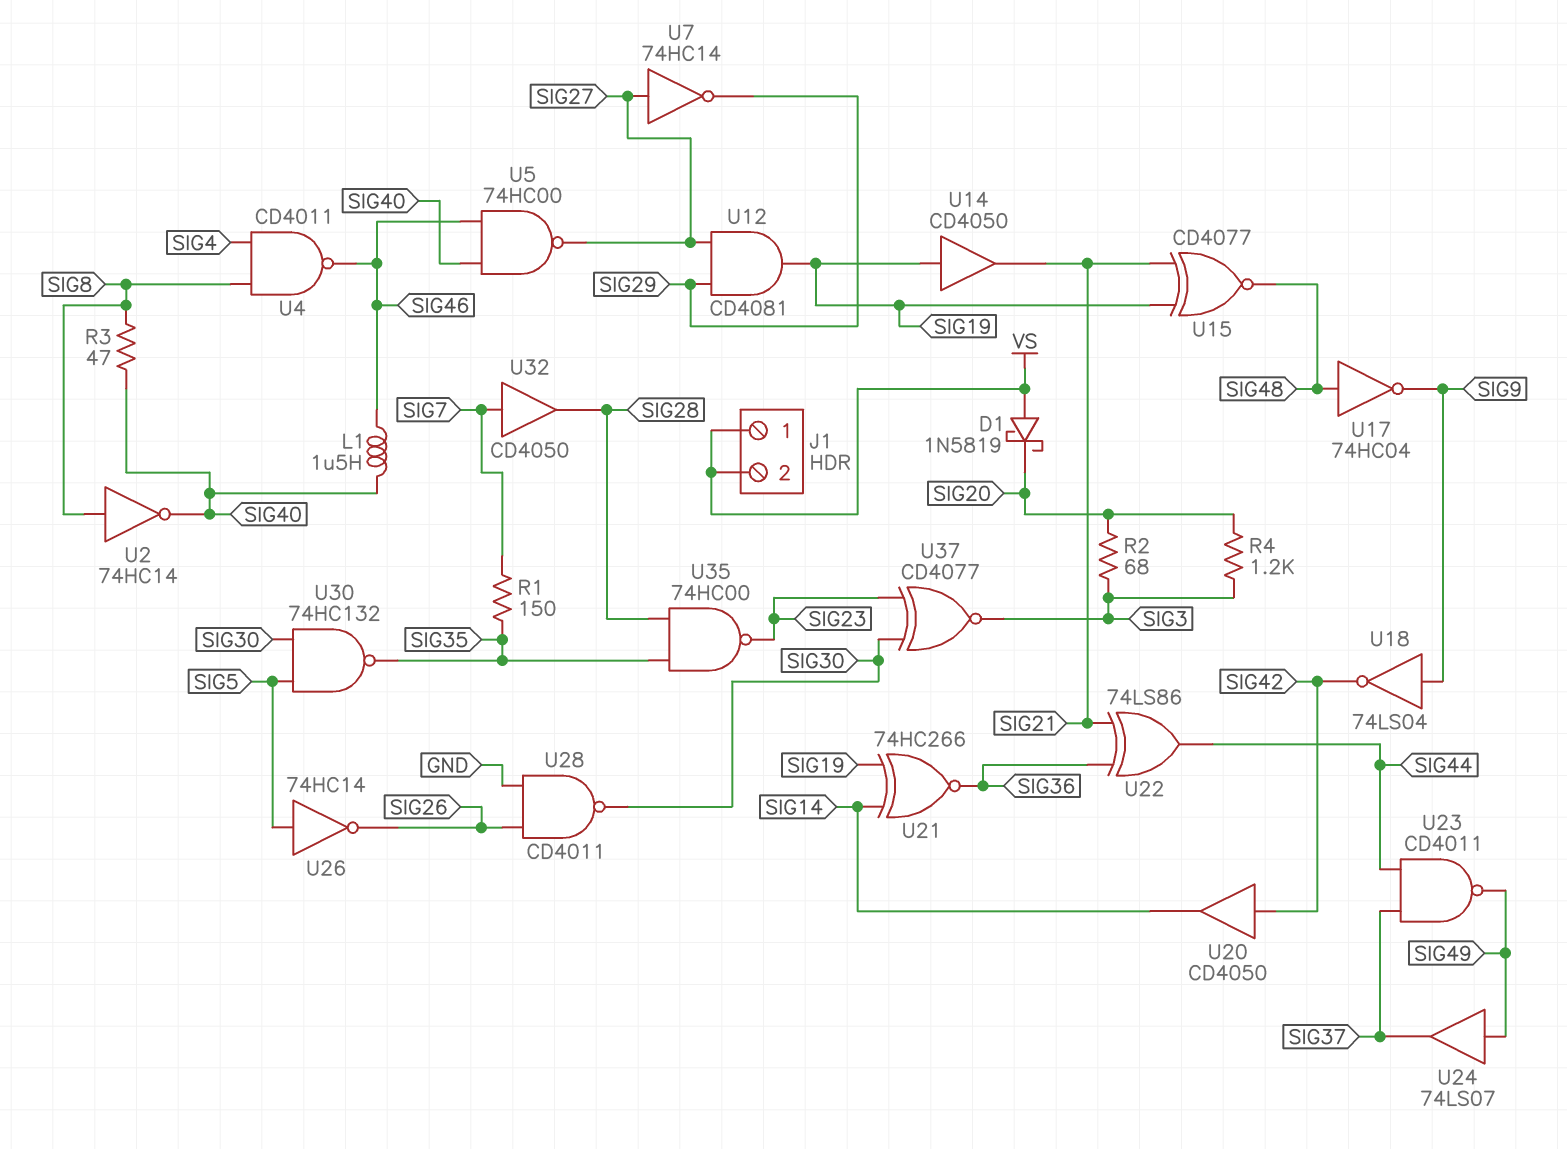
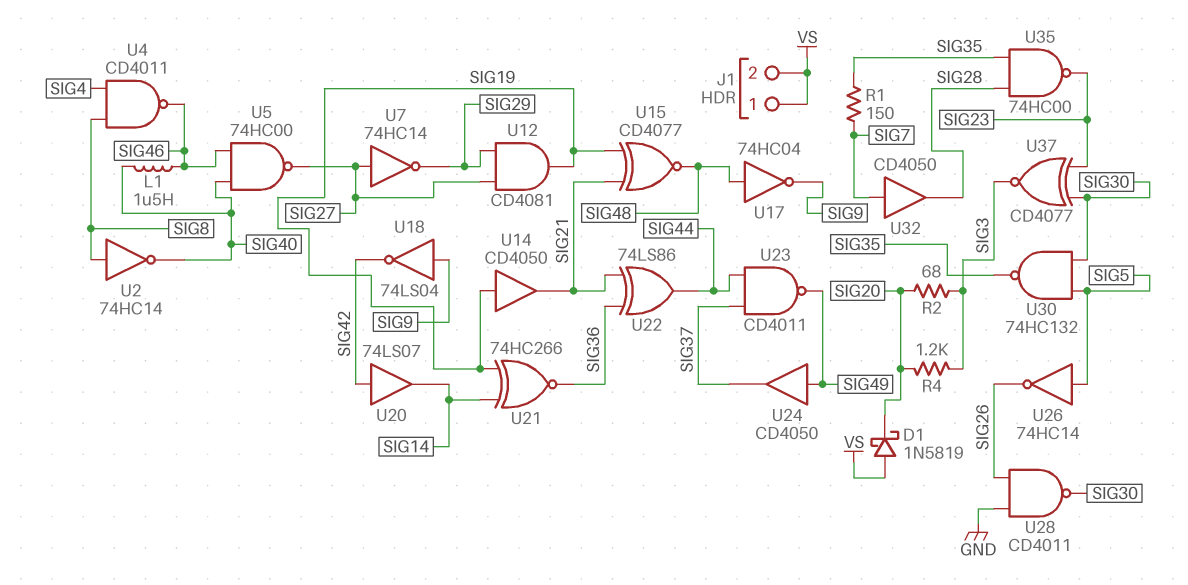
R3: 47 (SIG8, SIG40) -> none
U20: buffer CD4050 (in SIG42, out SIG14) -> buffer 74LS07 (in SIG42, out SIG14)
U24: buffer 74LS07 (in SIG49, out SIG37) -> buffer CD4050 (in SIG49, out SIG37)

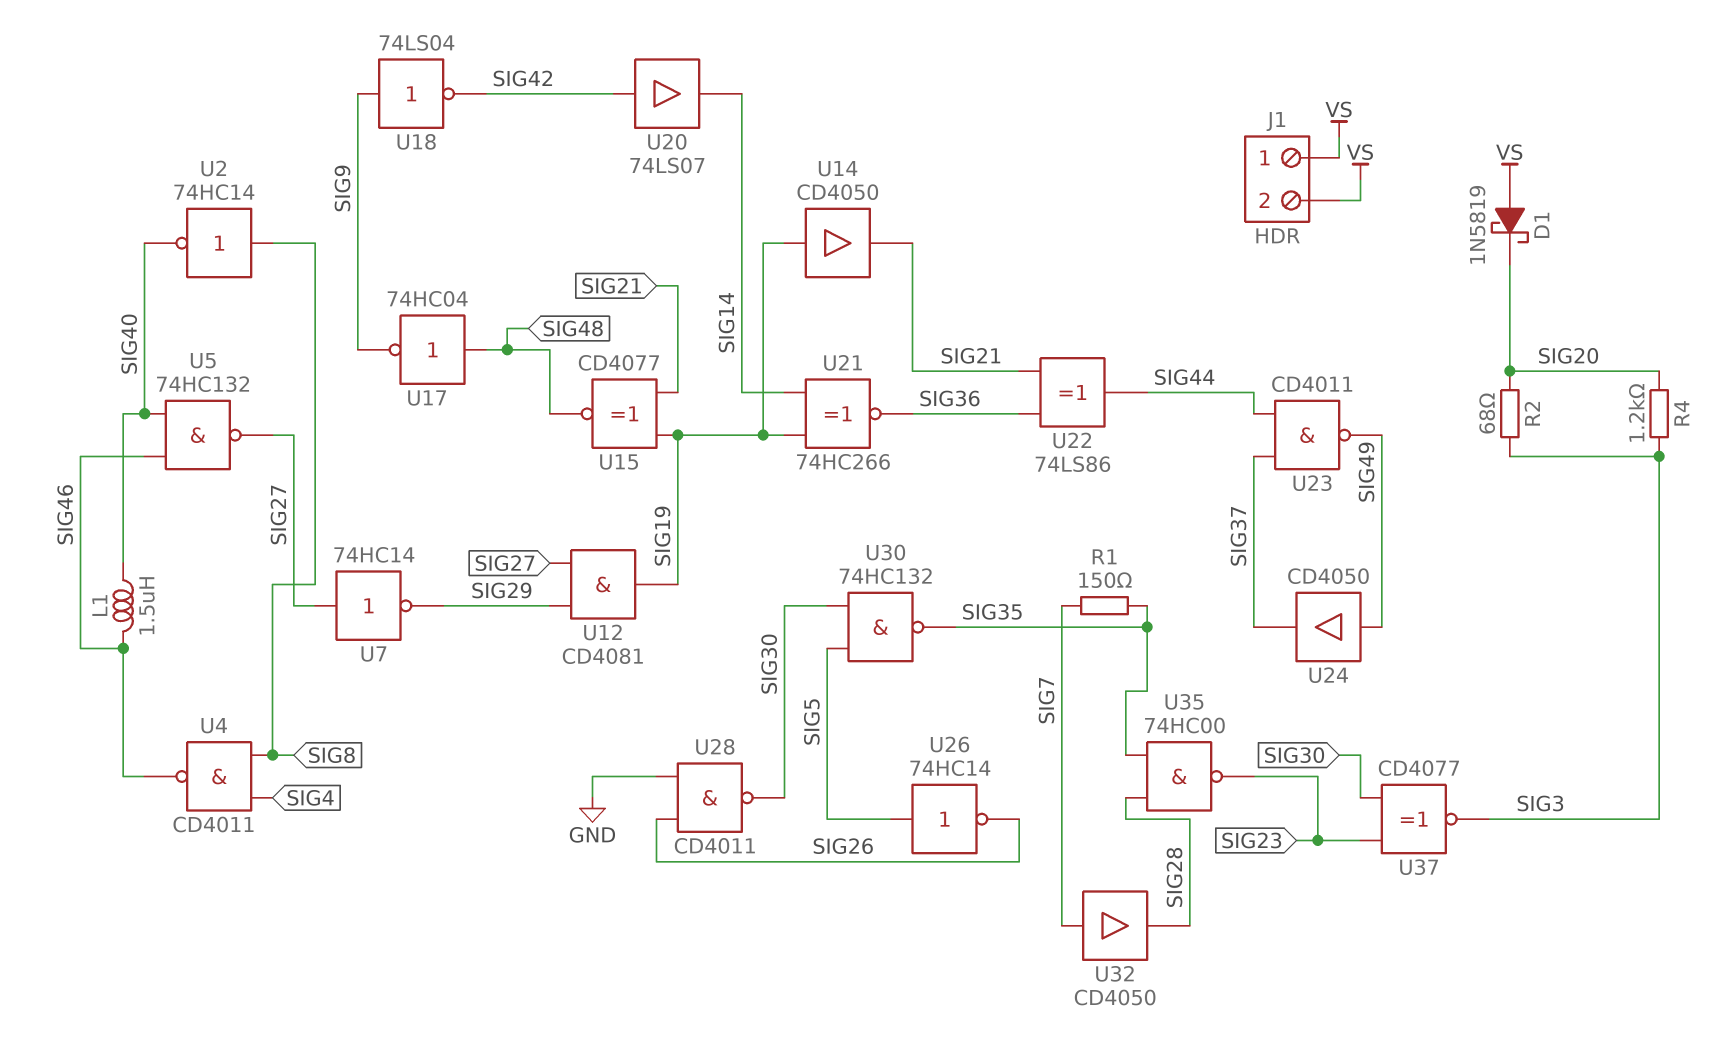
U5: NAND 74HC00 (in SIG40, in SIG46, out SIG27) -> NAND 74HC132 (in SIG40, in SIG46, out SIG27)

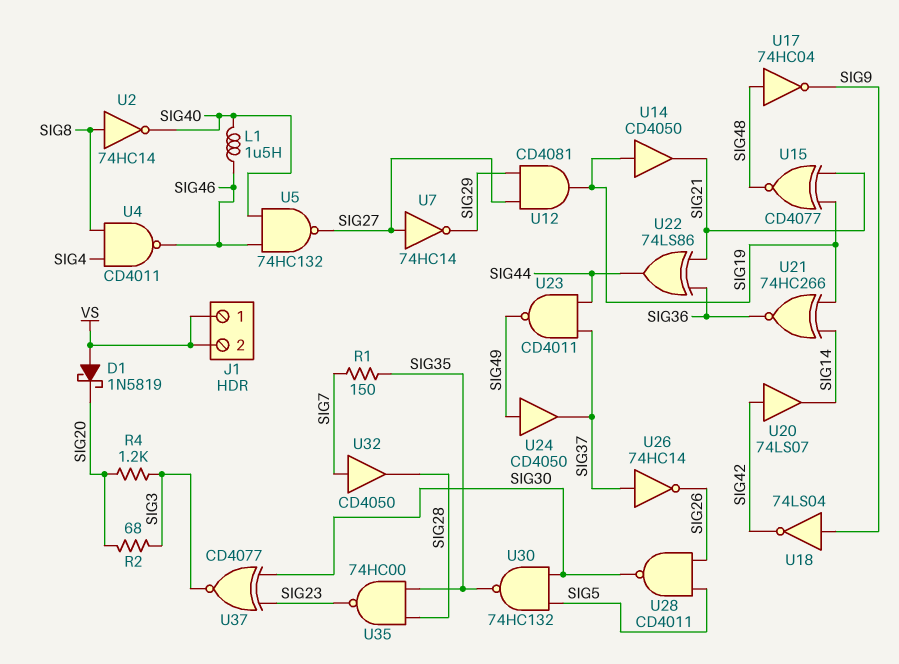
U26: NOT 74HC14 (in SIG5, out SIG26) -> NOT 74HC14 (in SIG37, out SIG26)
U28: NAND CD4011 (in GND, in SIG26, out SIG30) -> NAND CD4011 (in SIG5, in SIG26, out SIG30)

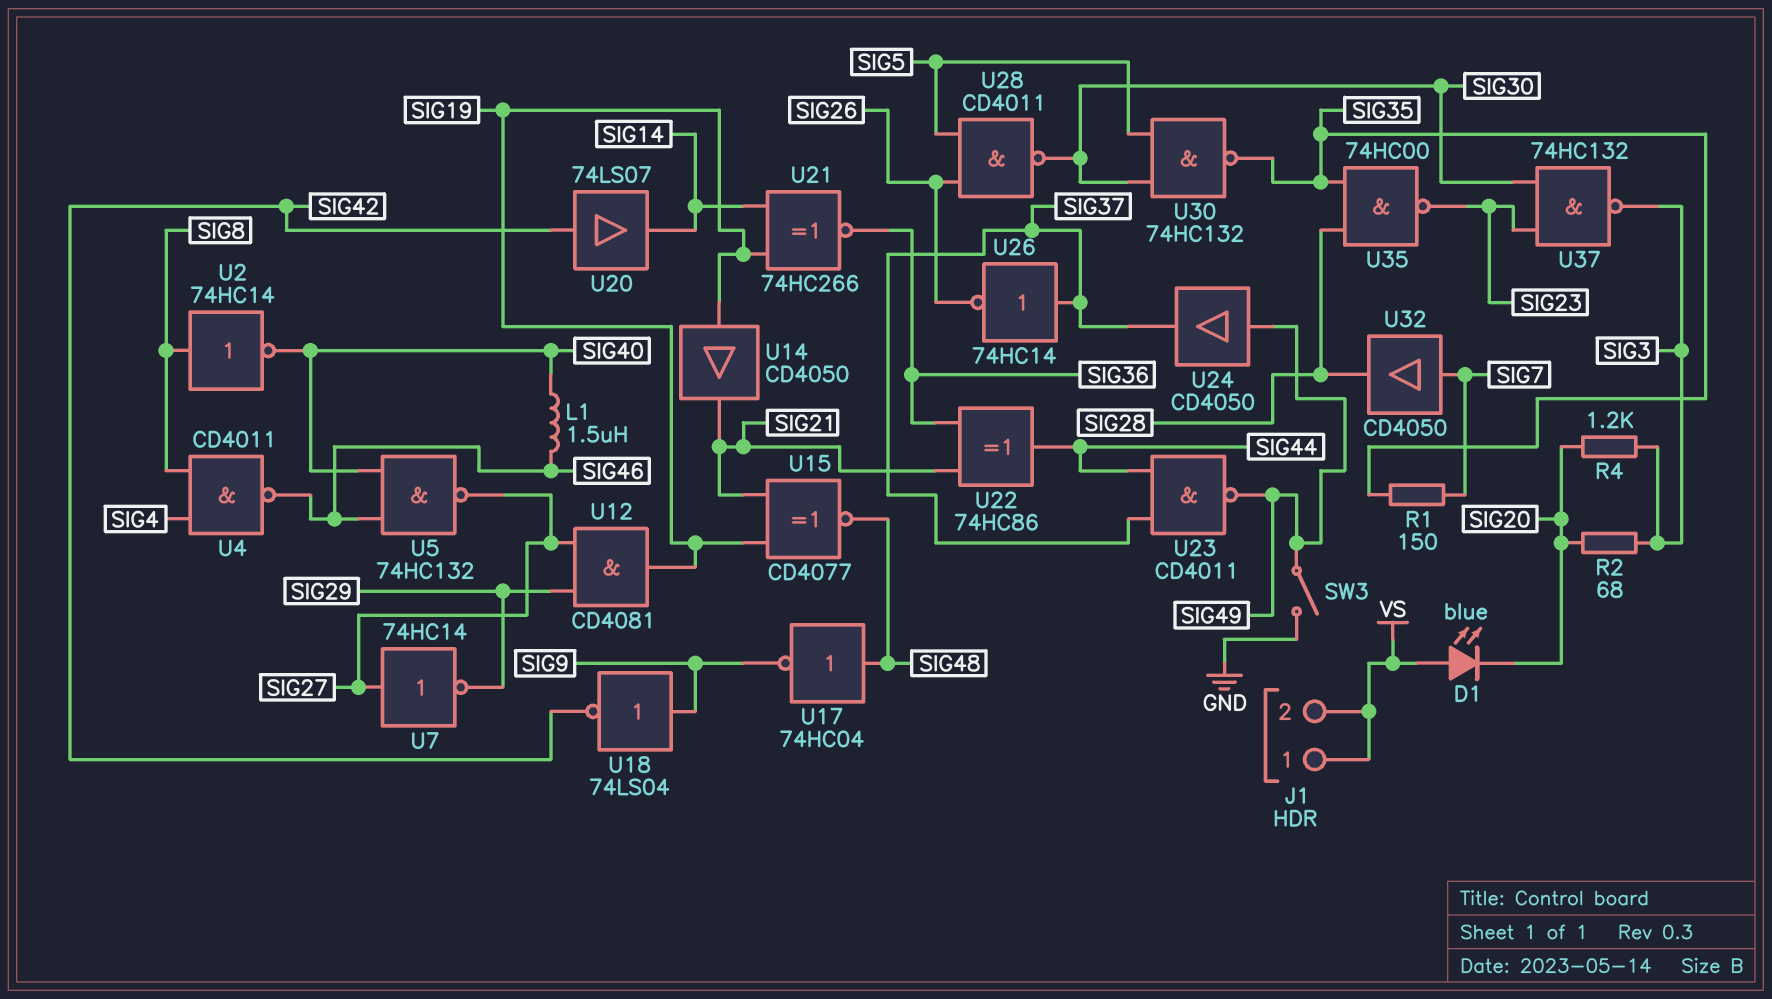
D1: schottky 1N5819 (A VS, K SIG20) -> LED blue (A VS, K SIG20)
SW3: none -> switch (GND, SIG49)
U22: XOR 74LS86 (in SIG21, in SIG36, out SIG44) -> XOR 74HC86 (in SIG21, in SIG36, out SIG44)
U37: XNOR CD4077 (in SIG23, in SIG30, out SIG3) -> NAND 74HC132 (in SIG23, in SIG30, out SIG3)

